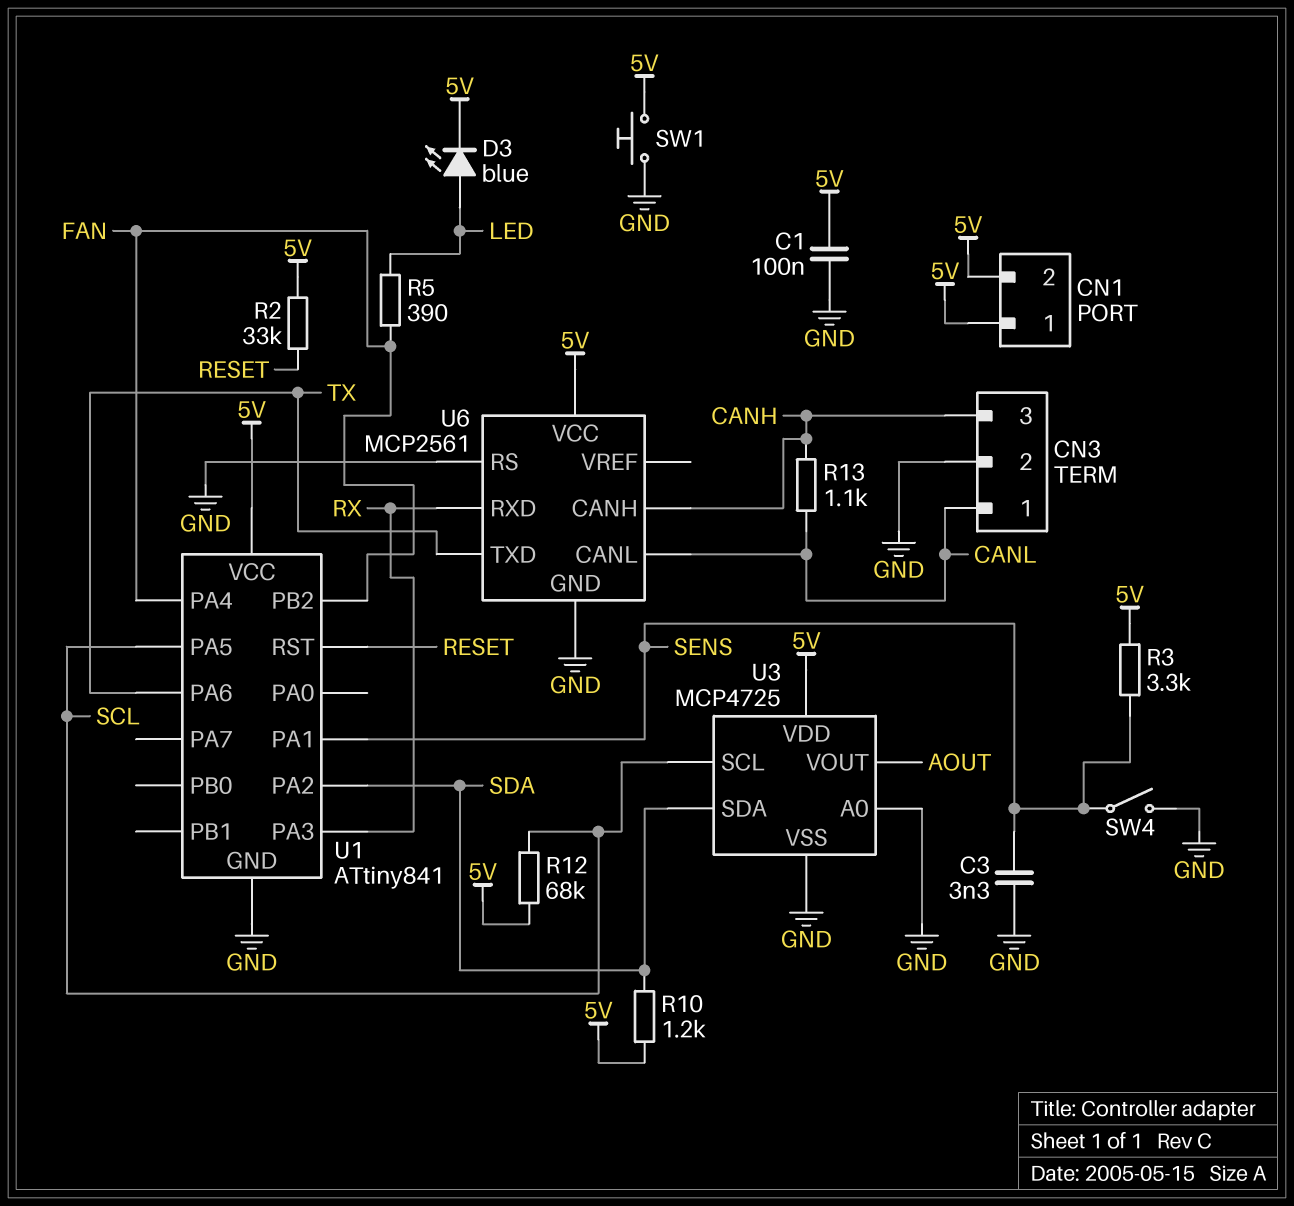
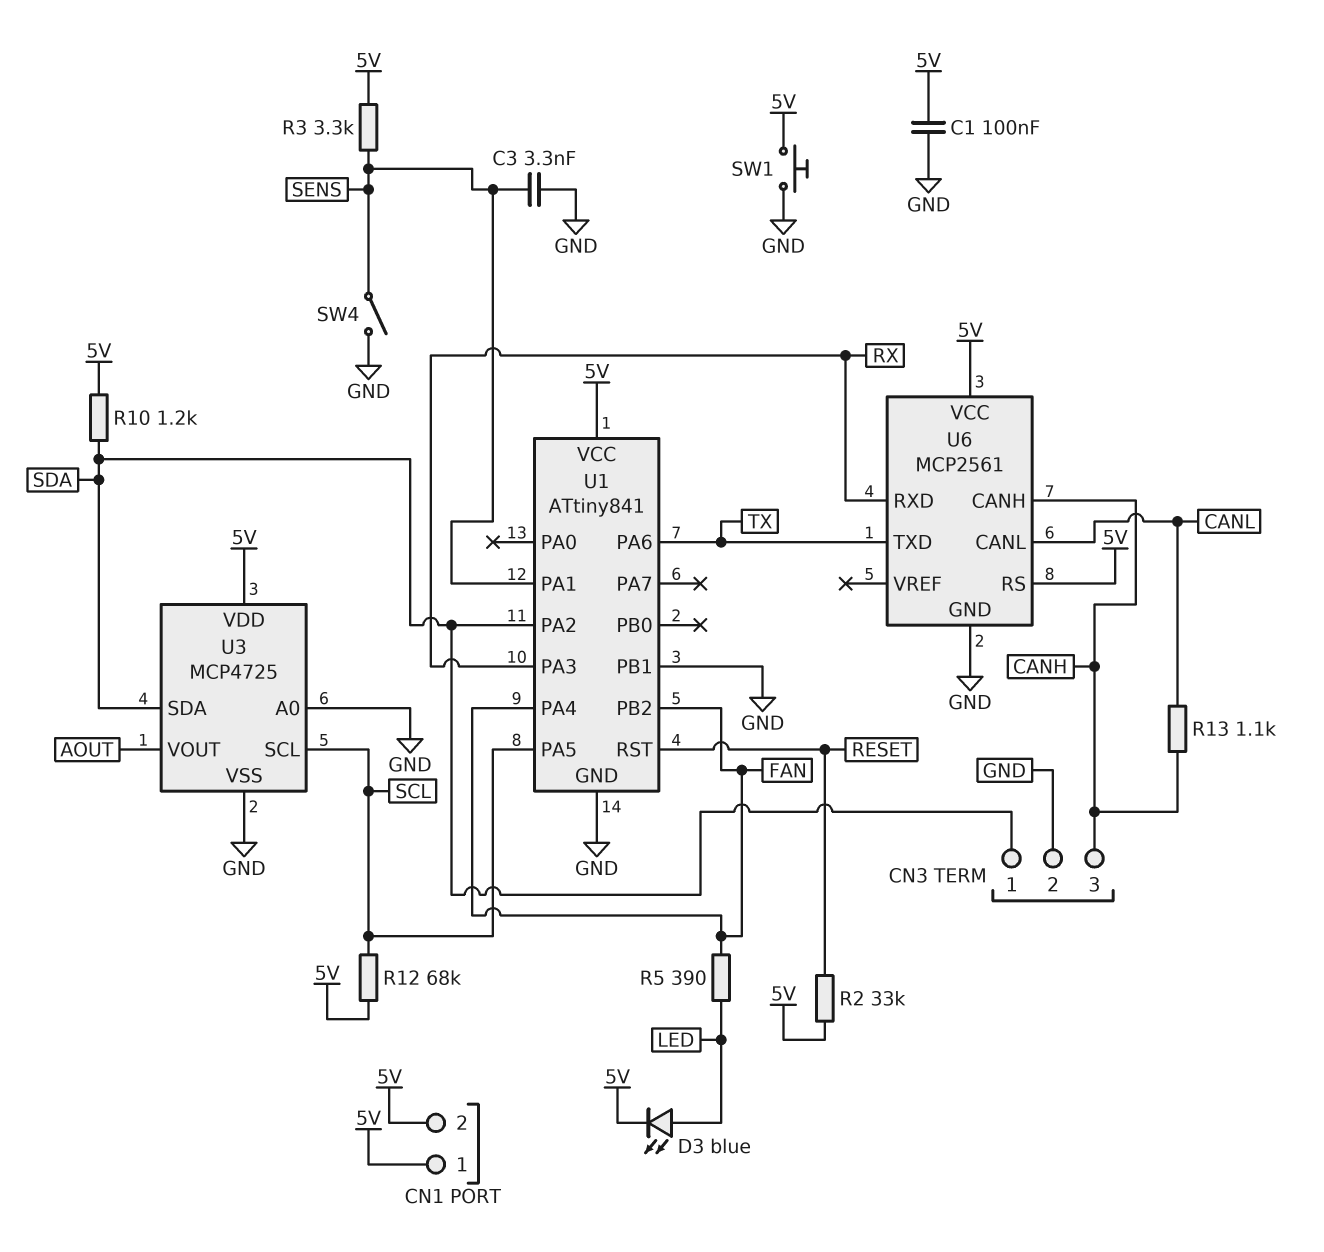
CN3 pin 1: CANL -> SDA
U1 pin PB1: none -> GND
U6 pin RS: GND -> 5V

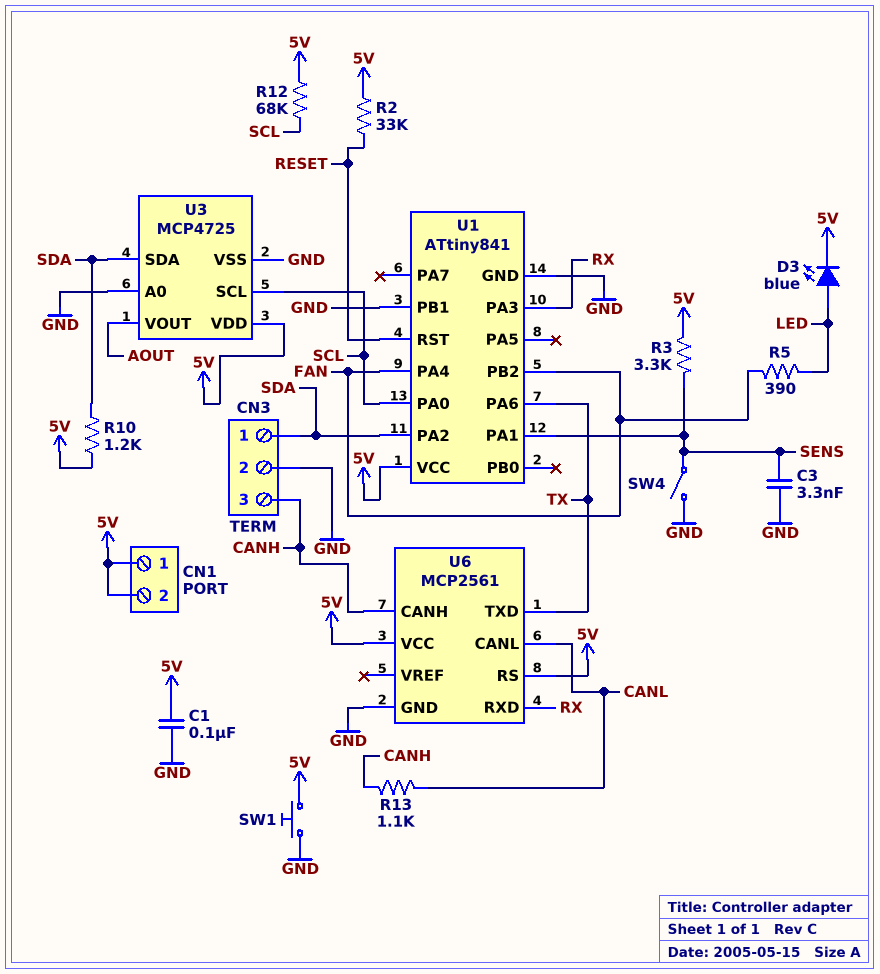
U1 pin PA0: none -> SCL
U1 pin PA5: SCL -> none

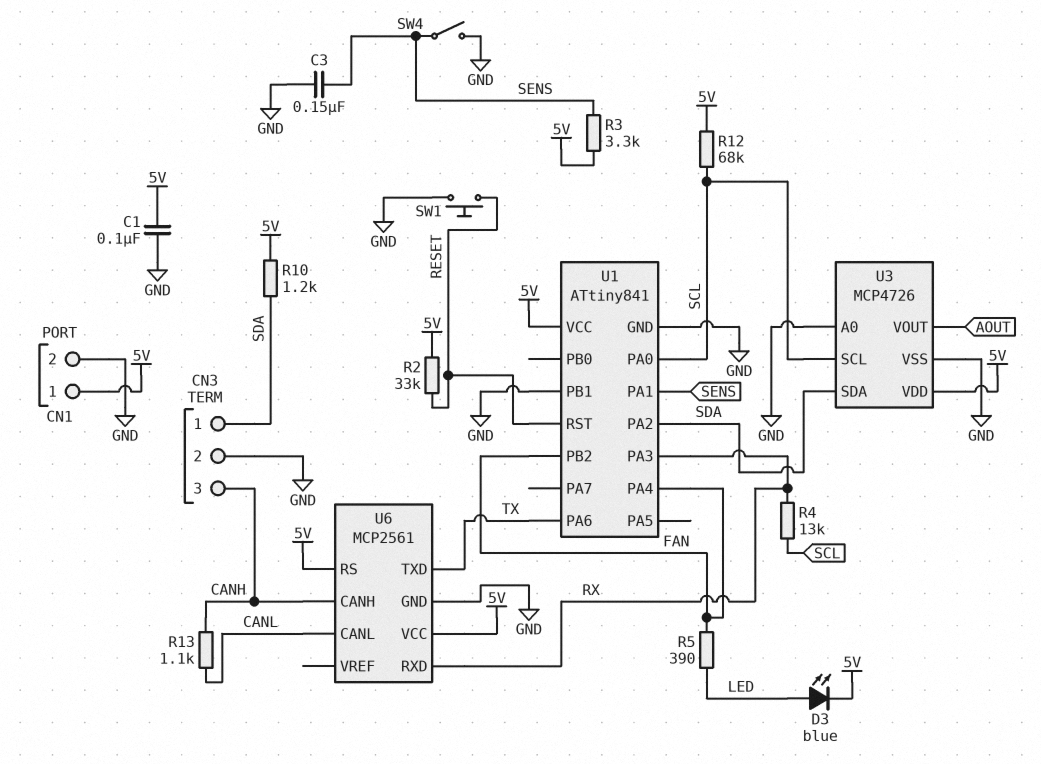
C3: 3.3nF (GND, SENS) -> 150nF (GND, SENS)
CN1 pin 2: 5V -> GND
R4: none -> 13k (RX, SCL)
SW1: button (5V, GND) -> button (GND, RESET)
U3: MCP4725 -> MCP4726

